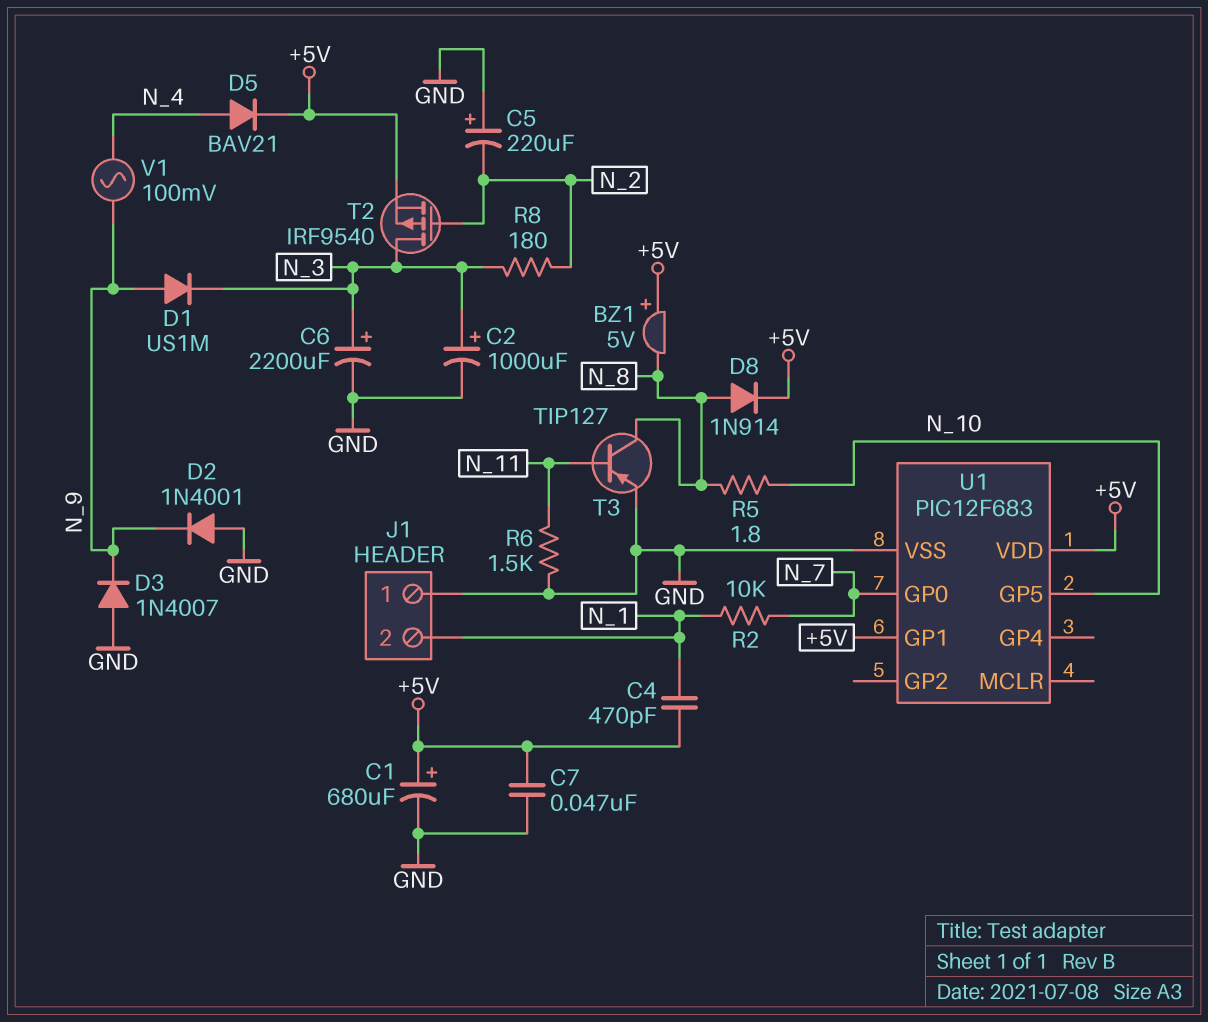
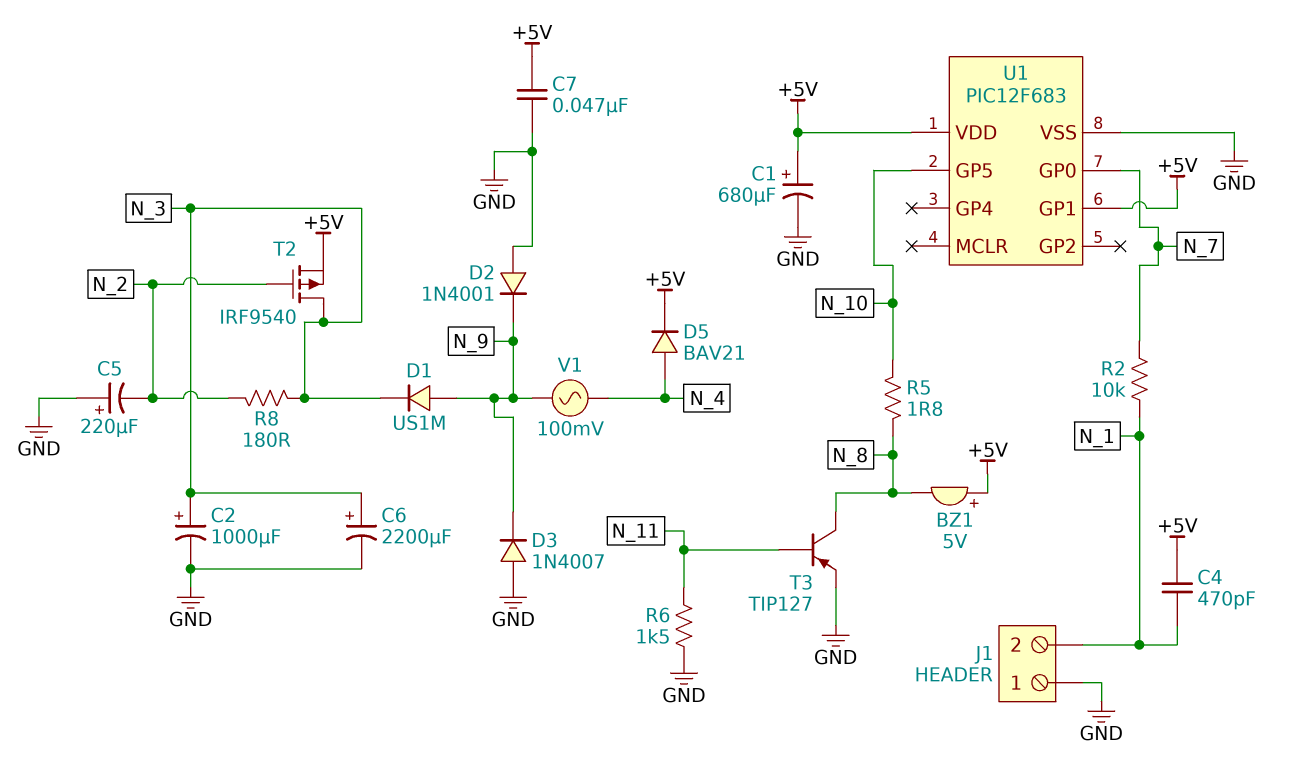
D8: diode 1N914 (A N_8, K +5V) -> none

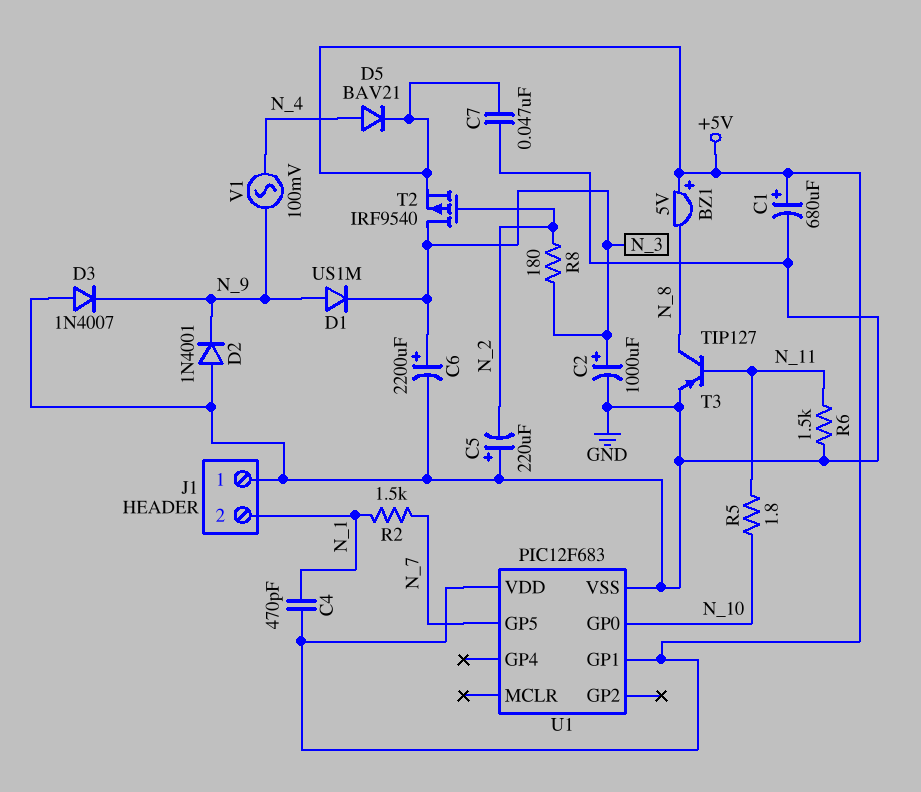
R2: 10k (N_1, N_7) -> 1.5k (N_1, N_7)
R5: 1.8 (N_8, N_10) -> 1.8 (N_10, N_11)
U1 pin GP0: N_7 -> N_10
U1 pin GP5: N_10 -> N_7

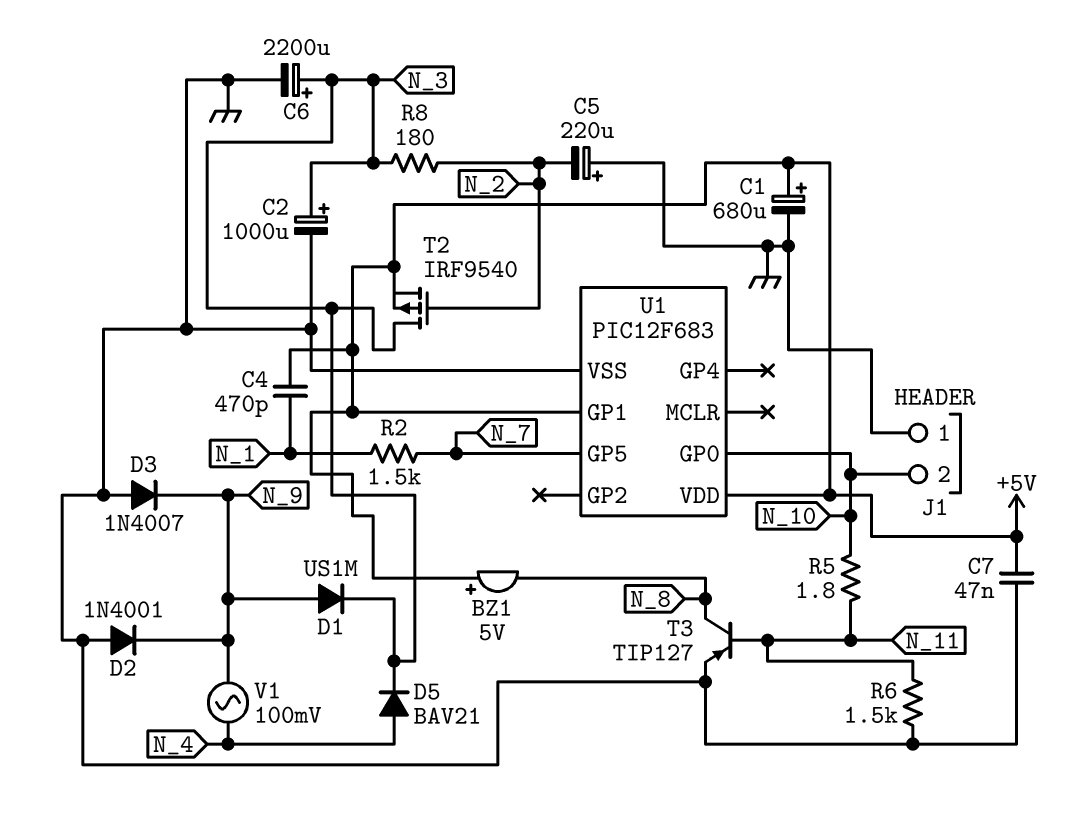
D5: diode BAV21 (A N_4, K +5V) -> diode BAV21 (A N_4, K N_3)
J1 pin 2: N_1 -> N_10

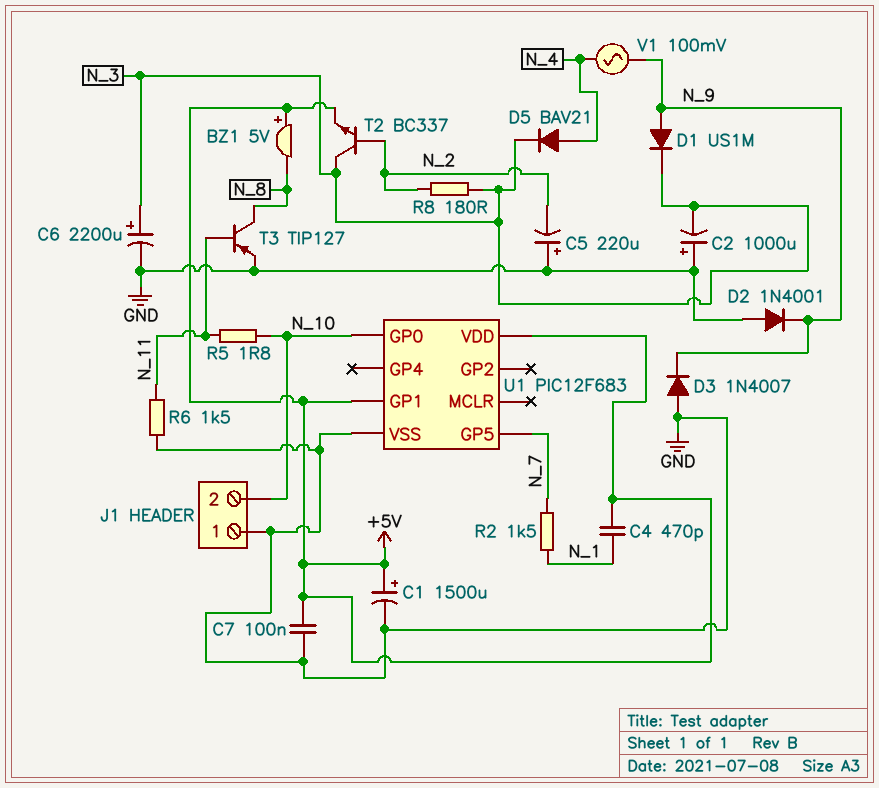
C1: 680uF (plus +5V, minus GND) -> 1500uF (plus +5V, minus GND)
C2: 1000uF (plus N_3, minus GND) -> 1000uF (plus GND, minus N_3)
C7: 47nF (+5V, GND) -> 100nF (+5V, GND)
T2: PMOS IRF9540 (G N_2, D N_3, S +5V) -> NPN BC337 (B N_2, C N_3, E +5V)

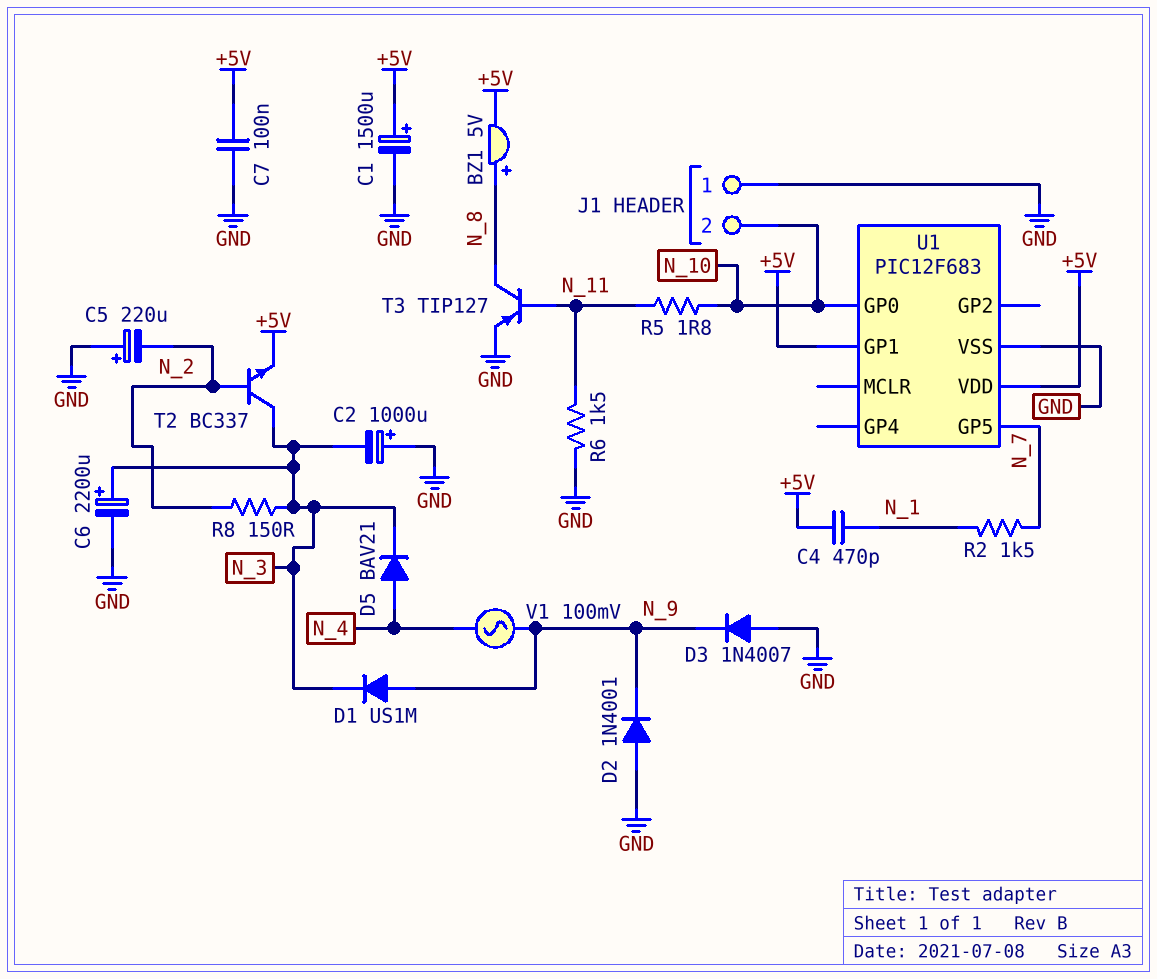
BZ1: buzzer 5V (plus +5V, minus N_8) -> buzzer 5V (plus N_8, minus +5V)
R8: 180 (N_2, N_3) -> 150 (N_2, N_3)

